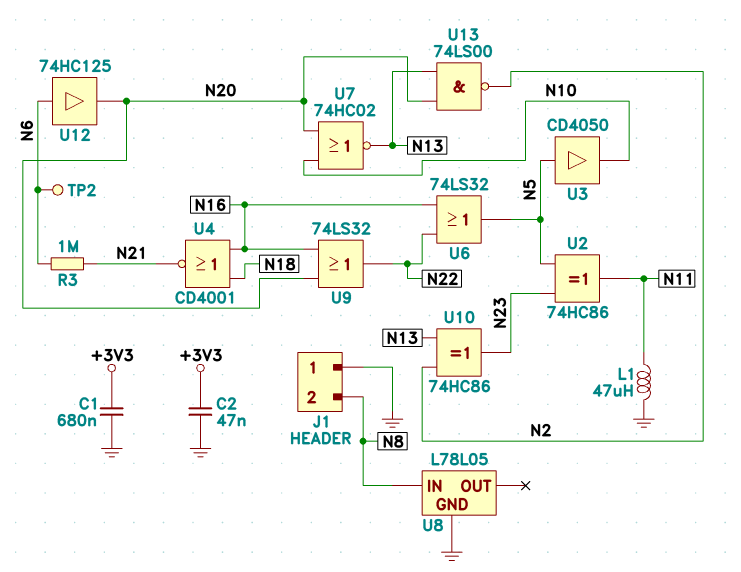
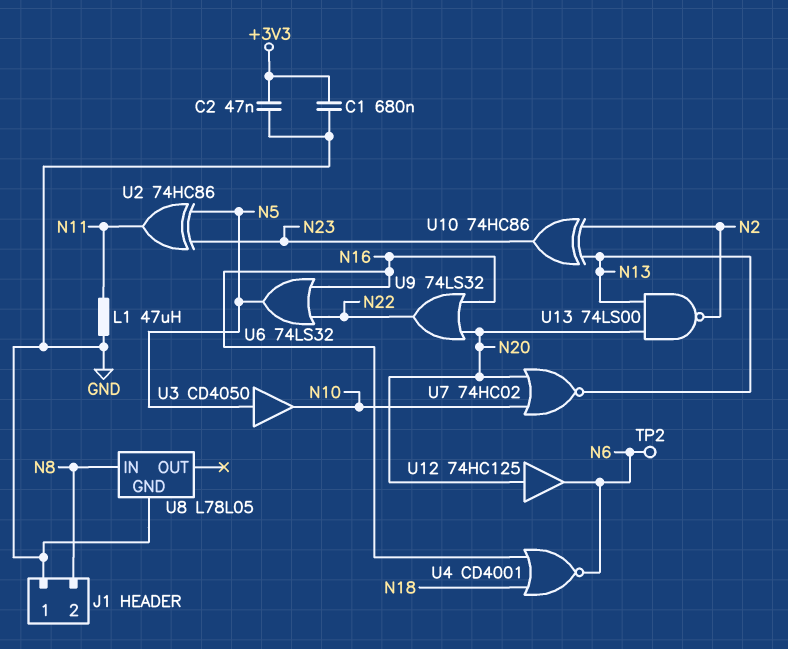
R3: 1M (N6, N21) -> none
U4: NOR CD4001 (in N16, in N18, out N21) -> NOR CD4001 (in N16, in N18, out N6)
U12: buffer 74HC125 (in N6, out N20) -> buffer 74HC125 (in N20, out N6)

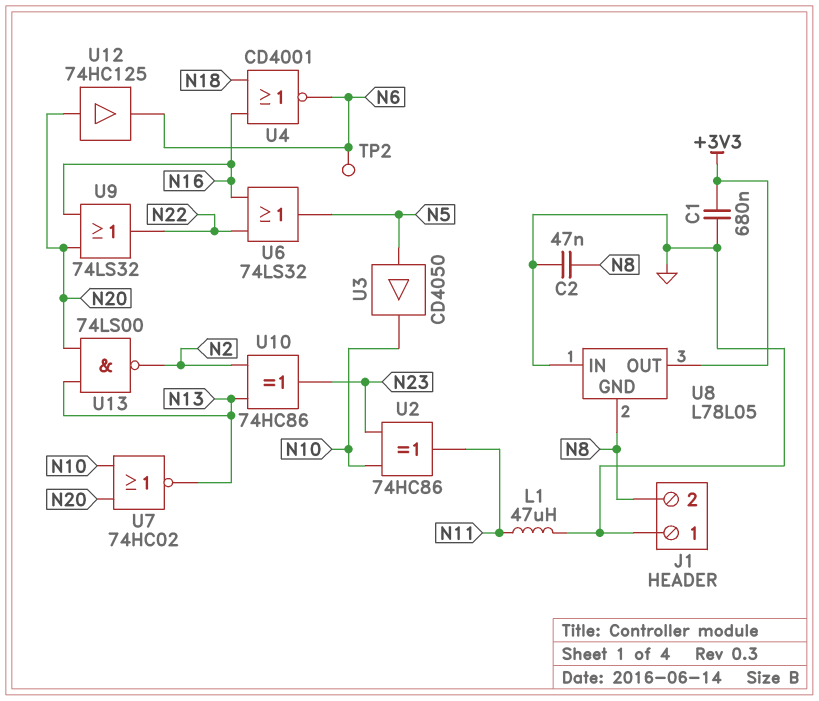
C2: 47nF (+3V3, GND) -> 47nF (GND, N8)
U2: XOR 74HC86 (in N5, in N23, out N11) -> XOR 74HC86 (in N10, in N23, out N11)
U8 pin GND: GND -> N8
U8 pin IN: N8 -> GND
U8 pin OUT: none -> +3V3

